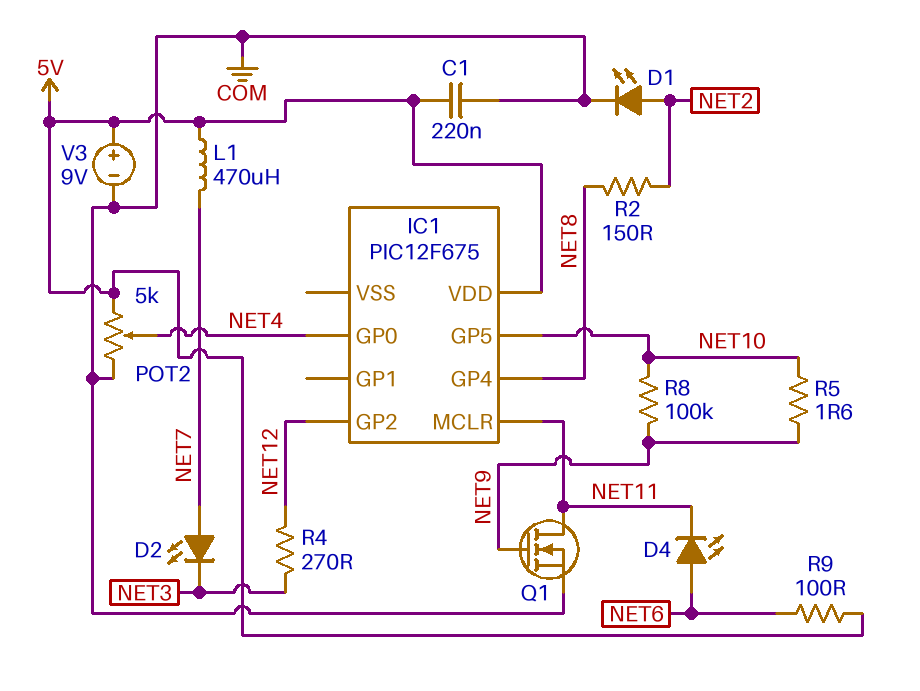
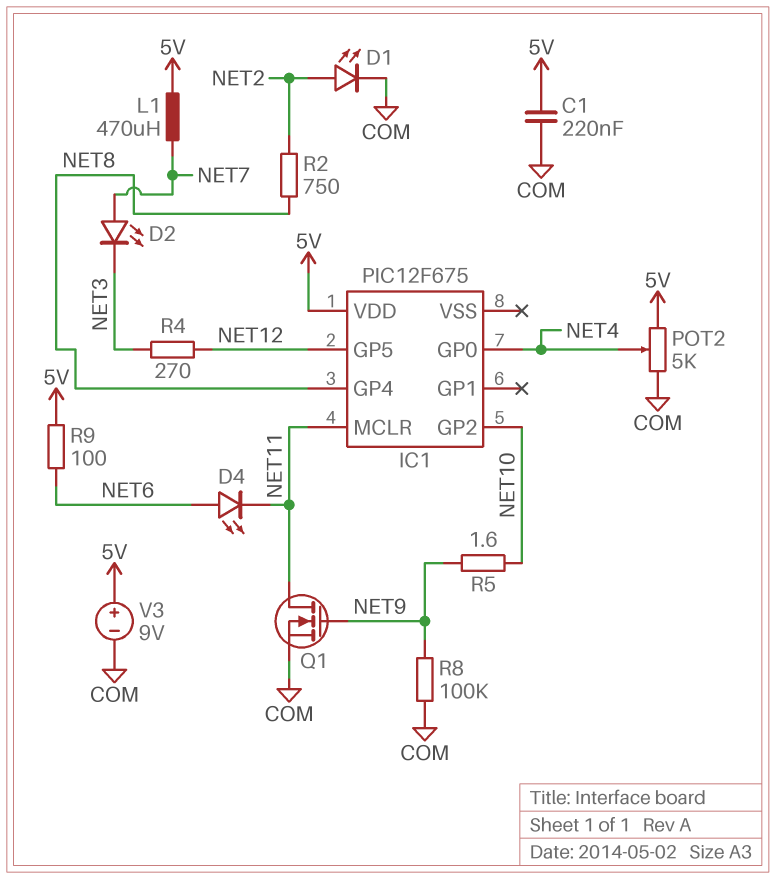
IC1 pin GP2: NET12 -> NET10
IC1 pin GP5: NET10 -> NET12
R2: 150 (NET2, NET8) -> 750 (NET2, NET8)
R8: 100k (NET9, NET10) -> 100k (COM, NET9)

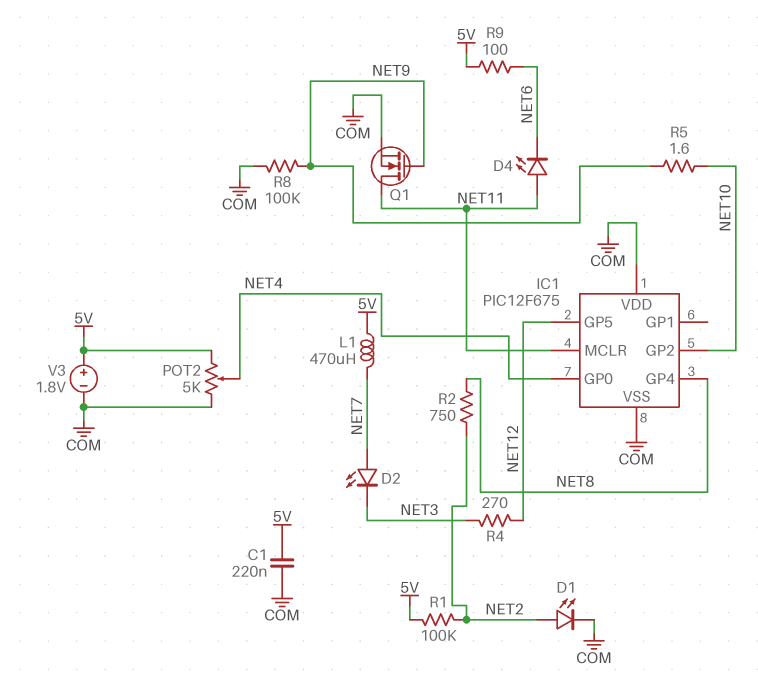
D4: LED (A NET6, K NET11) -> LED (A NET11, K NET6)
IC1 pin VDD: 5V -> COM
IC1 pin VSS: none -> COM
R1: none -> 100k (5V, NET2)
V3: 9V (plus 5V, minus COM) -> 1.8V (plus 5V, minus COM)

